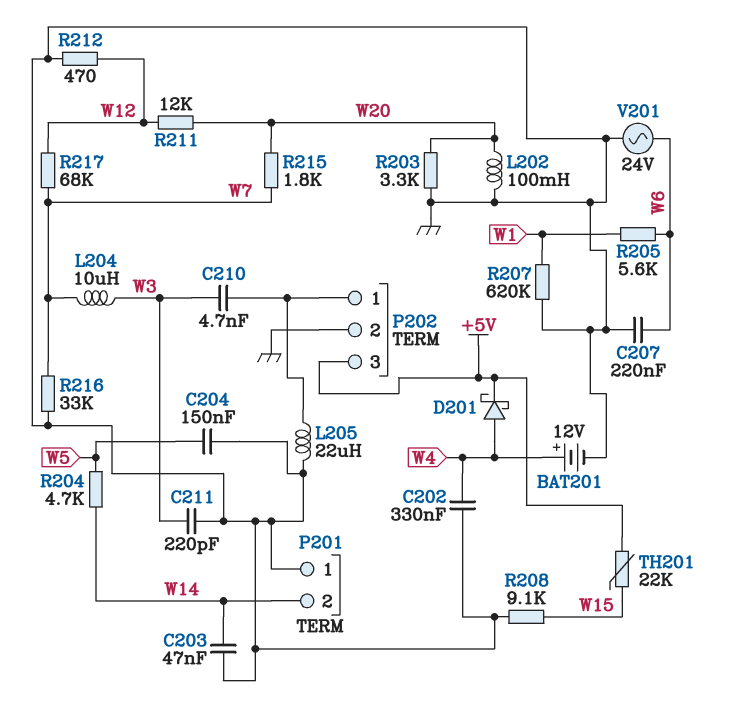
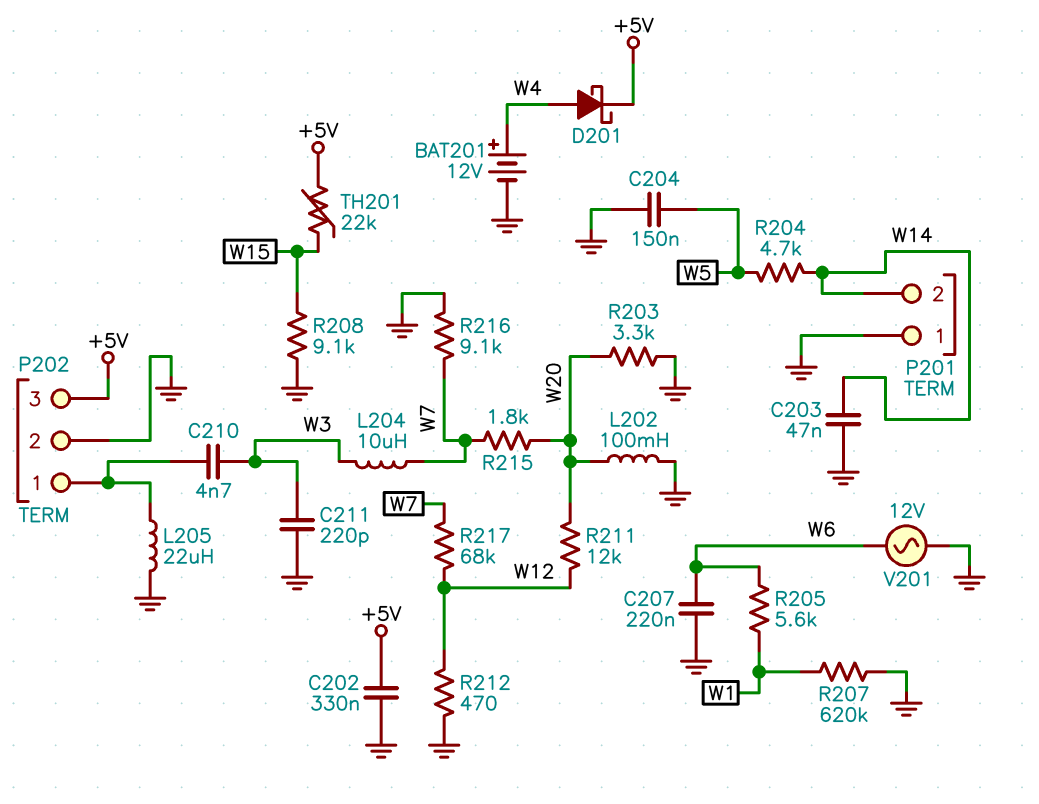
C202: 330nF (GND, W4) -> 330nF (+5V, GND)
R216: 33k (GND, W7) -> 9.1k (GND, W7)
V201: AC 24V (GND, W6) -> AC 12V (GND, W6)

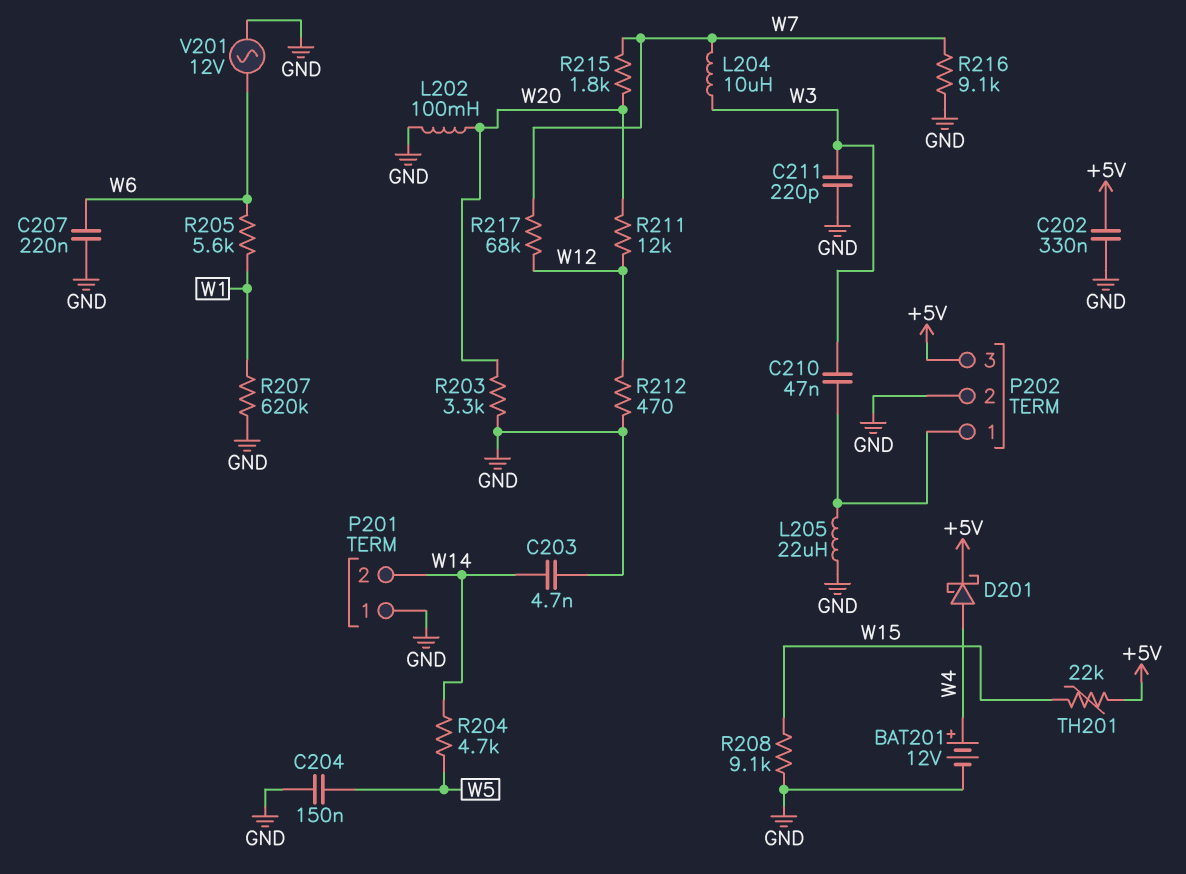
C203: 47nF (GND, W14) -> 4.7nF (GND, W14)
C210: 4.7nF (P202/1, W3) -> 47nF (P202/1, W3)

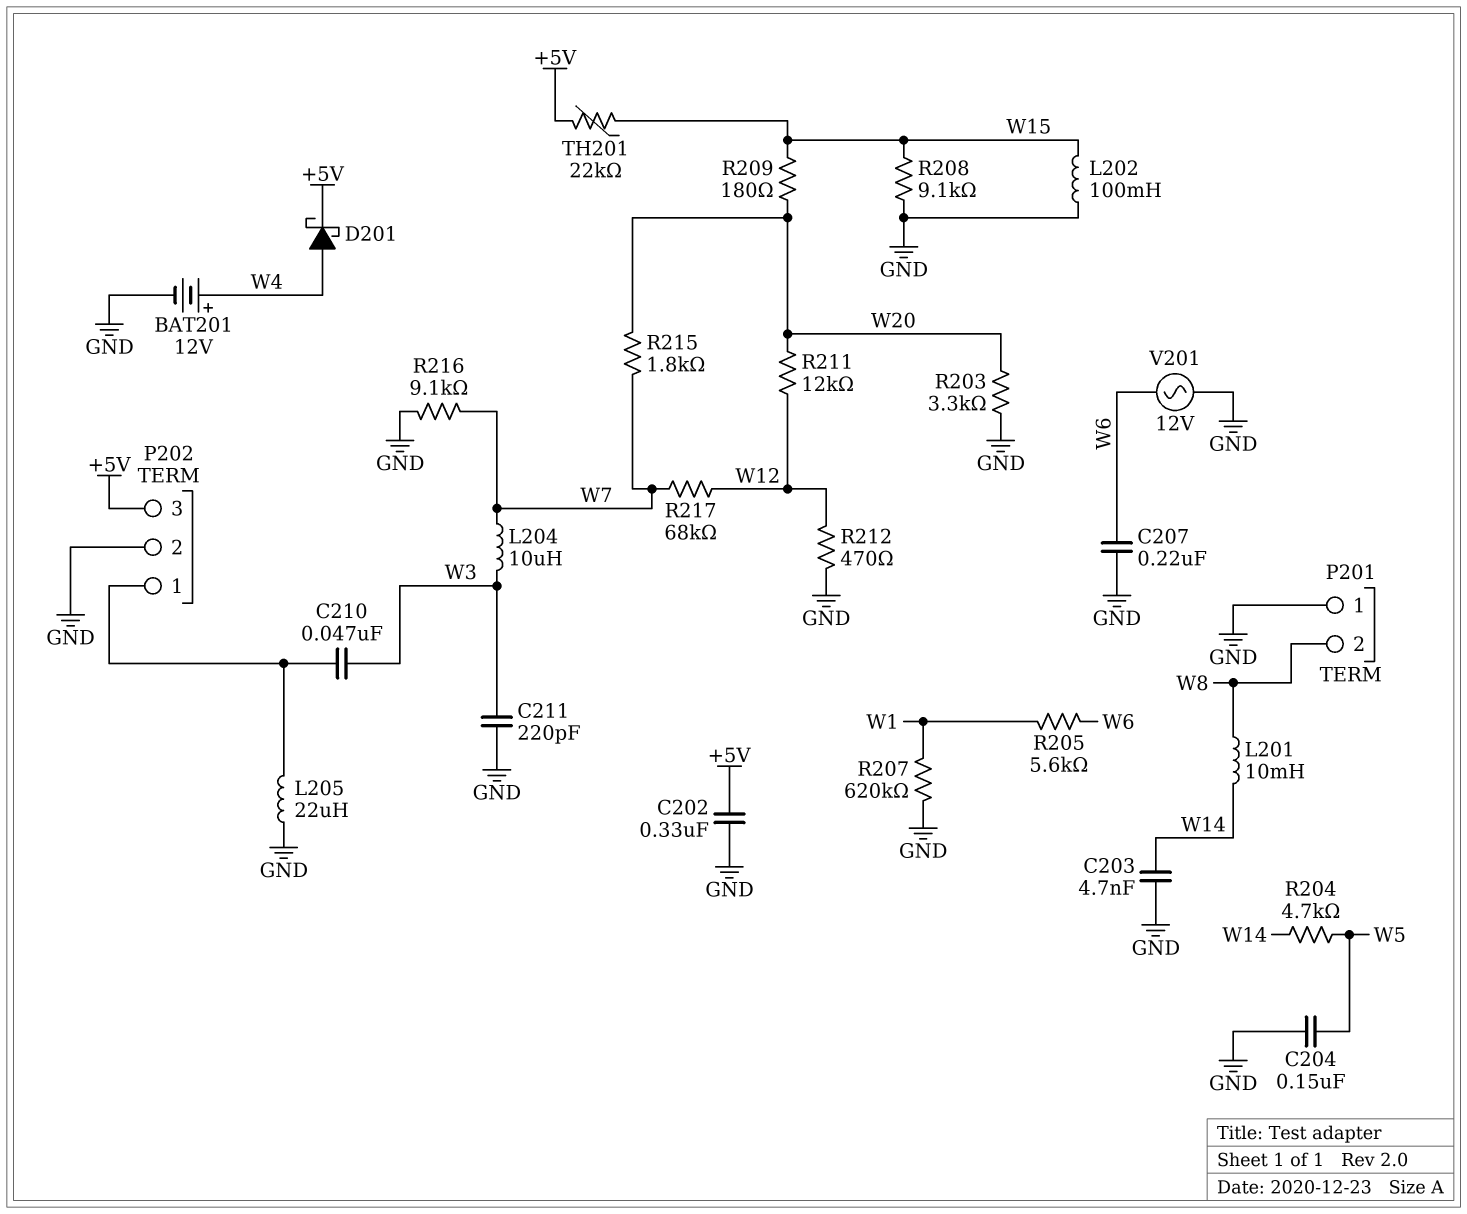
L201: none -> 10mH (W8, W14)
L202: 100mH (GND, W20) -> 100mH (GND, W15)
P201 pin 2: W14 -> W8
R209: none -> 180 (W15, W20)

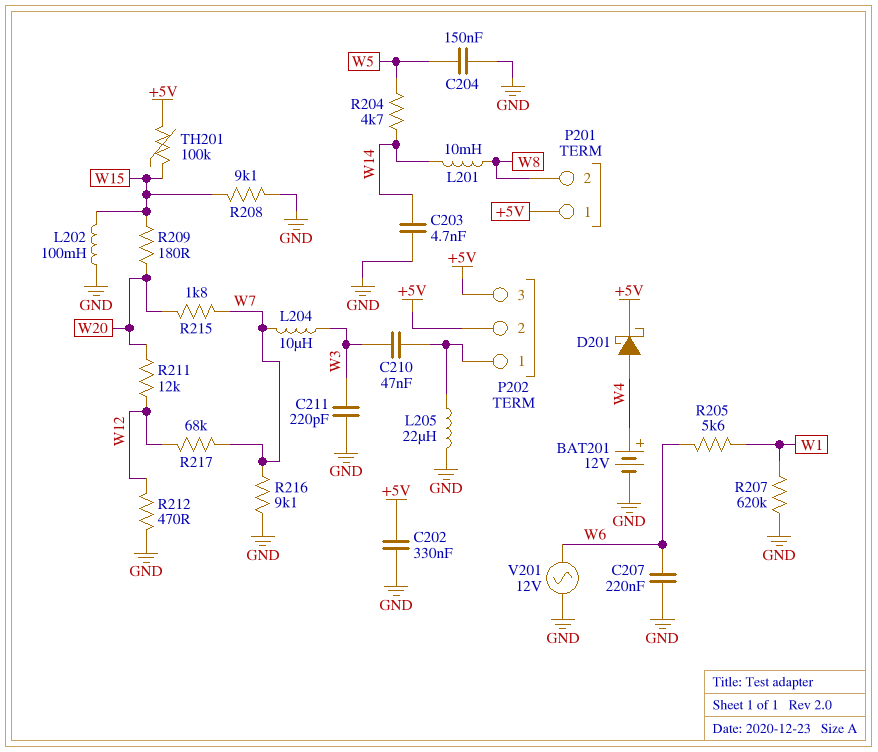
P201 pin 1: GND -> +5V
P202 pin 2: GND -> +5V
R203: 3.3k (GND, W20) -> none
TH201: 22k (+5V, W15) -> 100k (+5V, W15)

